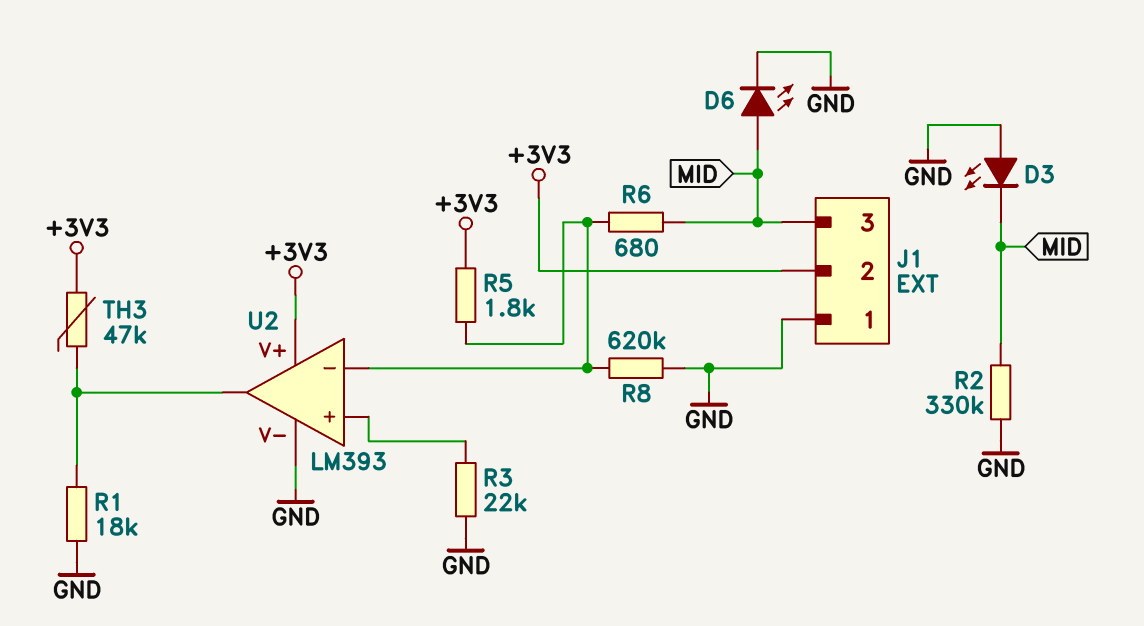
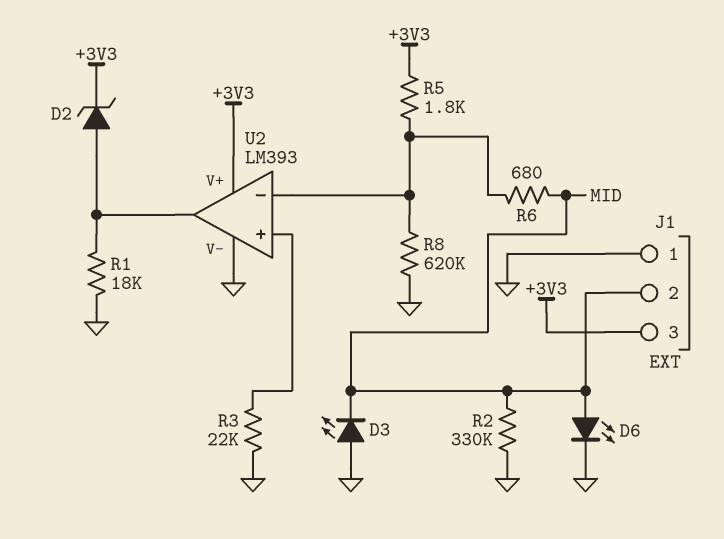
D2: none -> zener (A U2/out, K +3V3)
J1 pin 2: +3V3 -> MID
J1 pin 3: MID -> +3V3
TH3: 47k (+3V3, U2/out) -> none

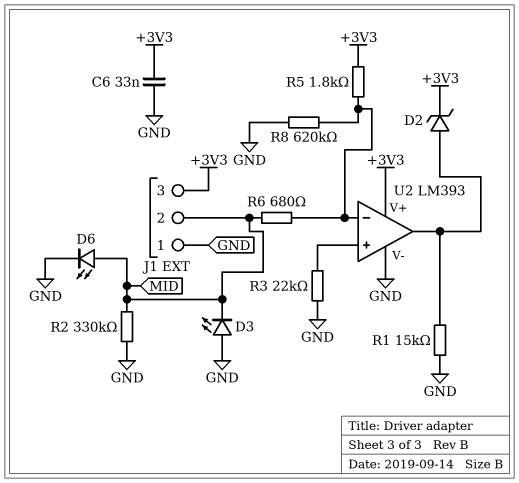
C6: none -> 33nF (+3V3, GND)
R1: 18k (GND, U2/out) -> 15k (GND, U2/out)

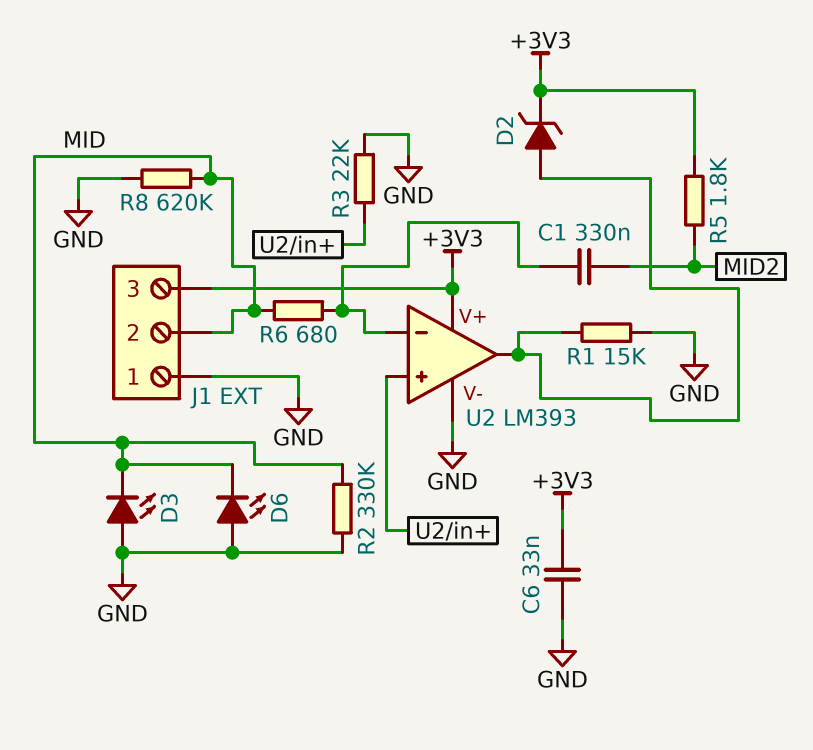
C1: none -> 330nF (MID2, U2/in-)
D6: LED (A MID, K GND) -> LED (A GND, K MID)
R5: 1.8k (+3V3, U2/in-) -> 1.8k (+3V3, MID2)
R8: 620k (GND, U2/in-) -> 620k (GND, MID)

